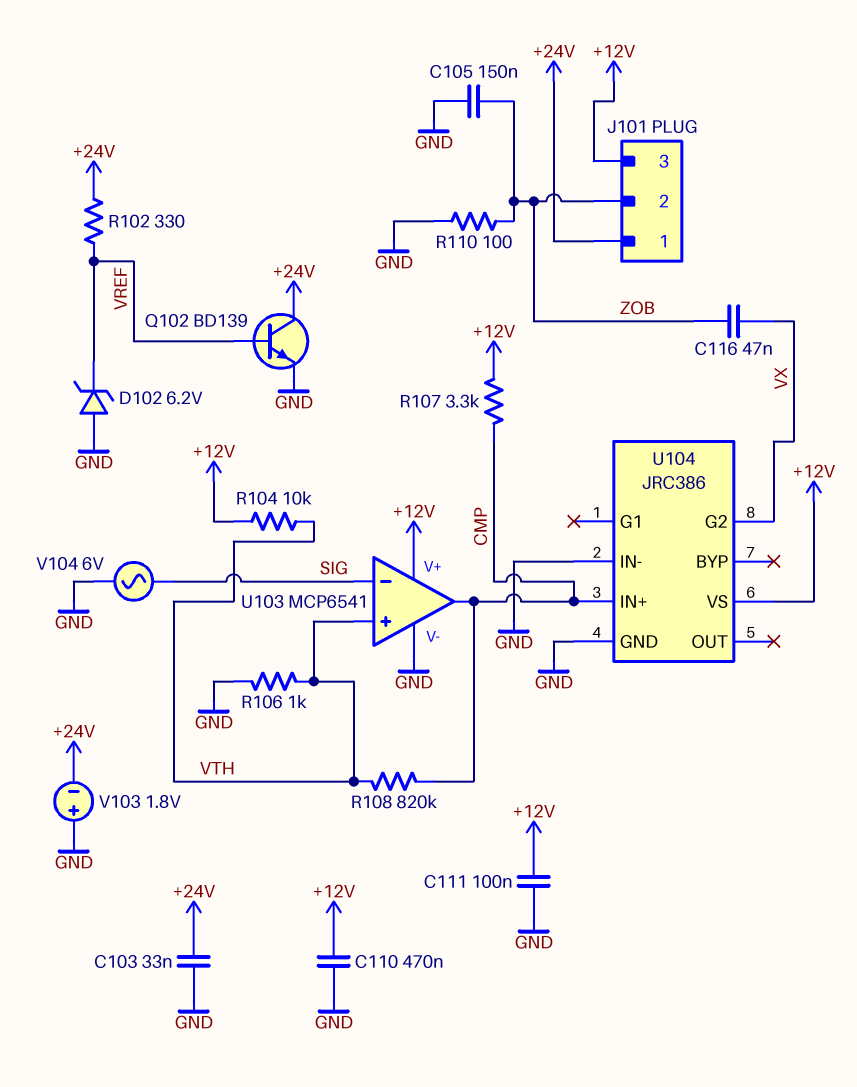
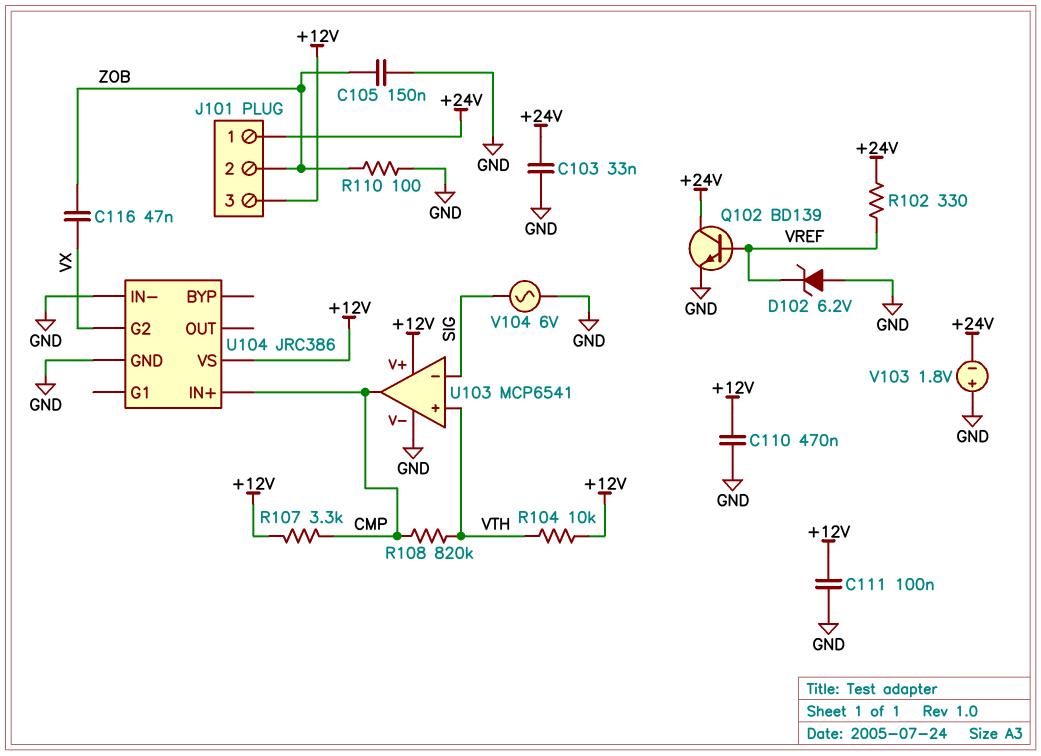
R106: 1k (GND, VTH) -> none

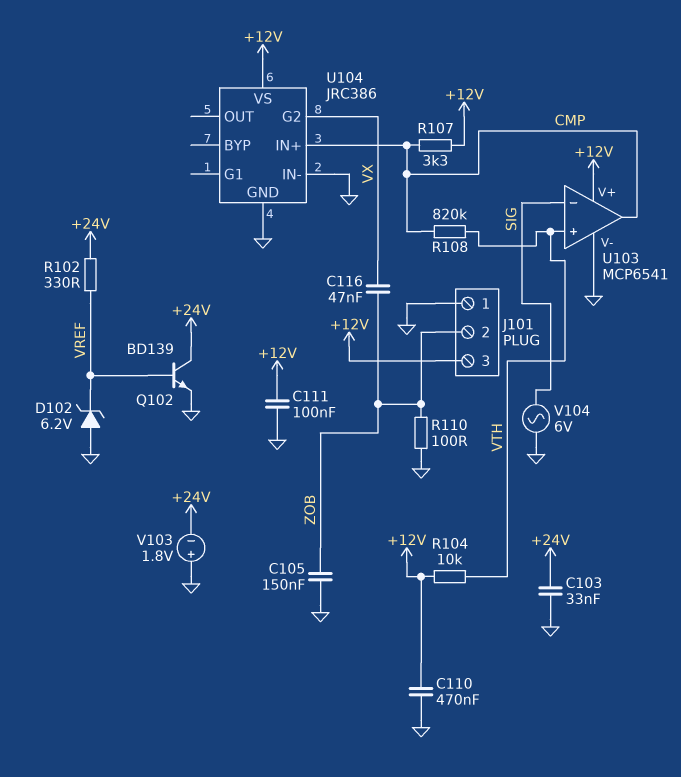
J101 pin 1: +24V -> GND

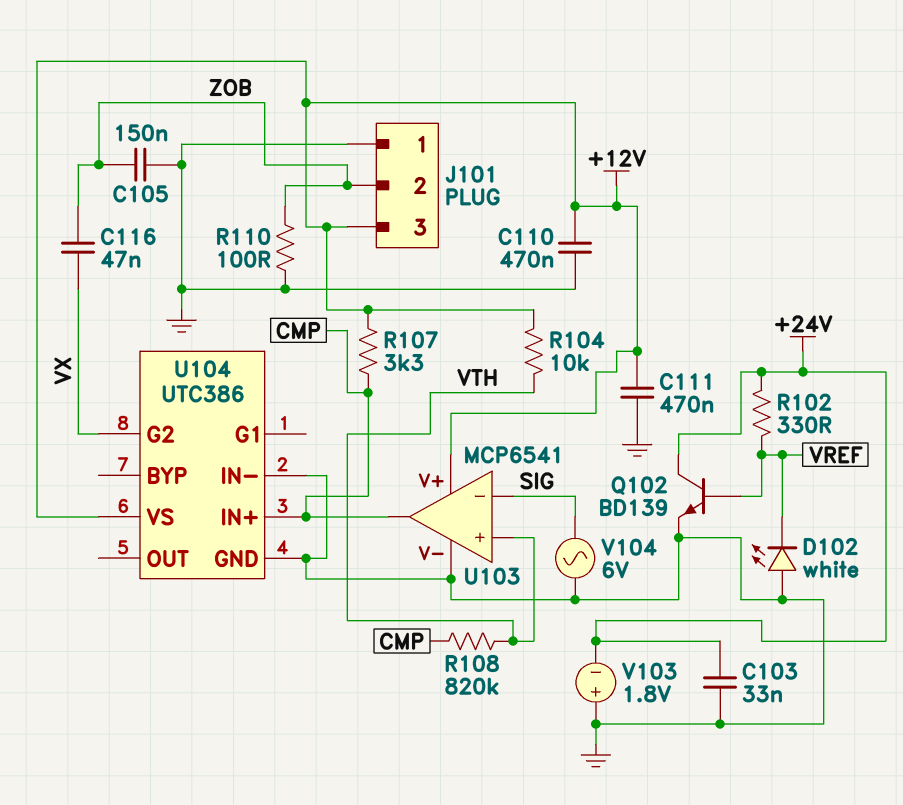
C111: 100nF (+12V, GND) -> 470nF (+12V, GND)
D102: zener 6.2V (A GND, K VREF) -> LED white (A GND, K VREF)
U104: JRC386 -> UTC386

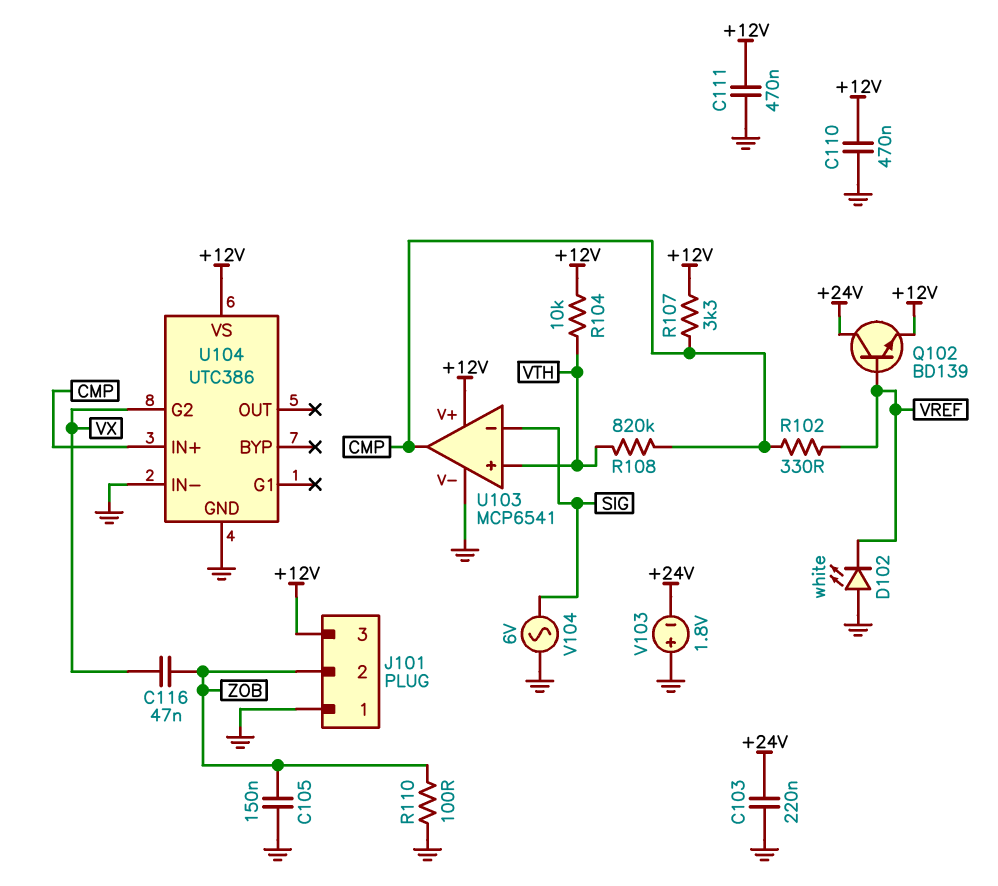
C103: 33nF (+24V, GND) -> 220nF (+24V, GND)
Q102: NPN BD139 (B VREF, C +24V, E GND) -> NPN BD139 (B VREF, C +24V, E +12V)
R102: 330 (+24V, VREF) -> 330 (CMP, VREF)

